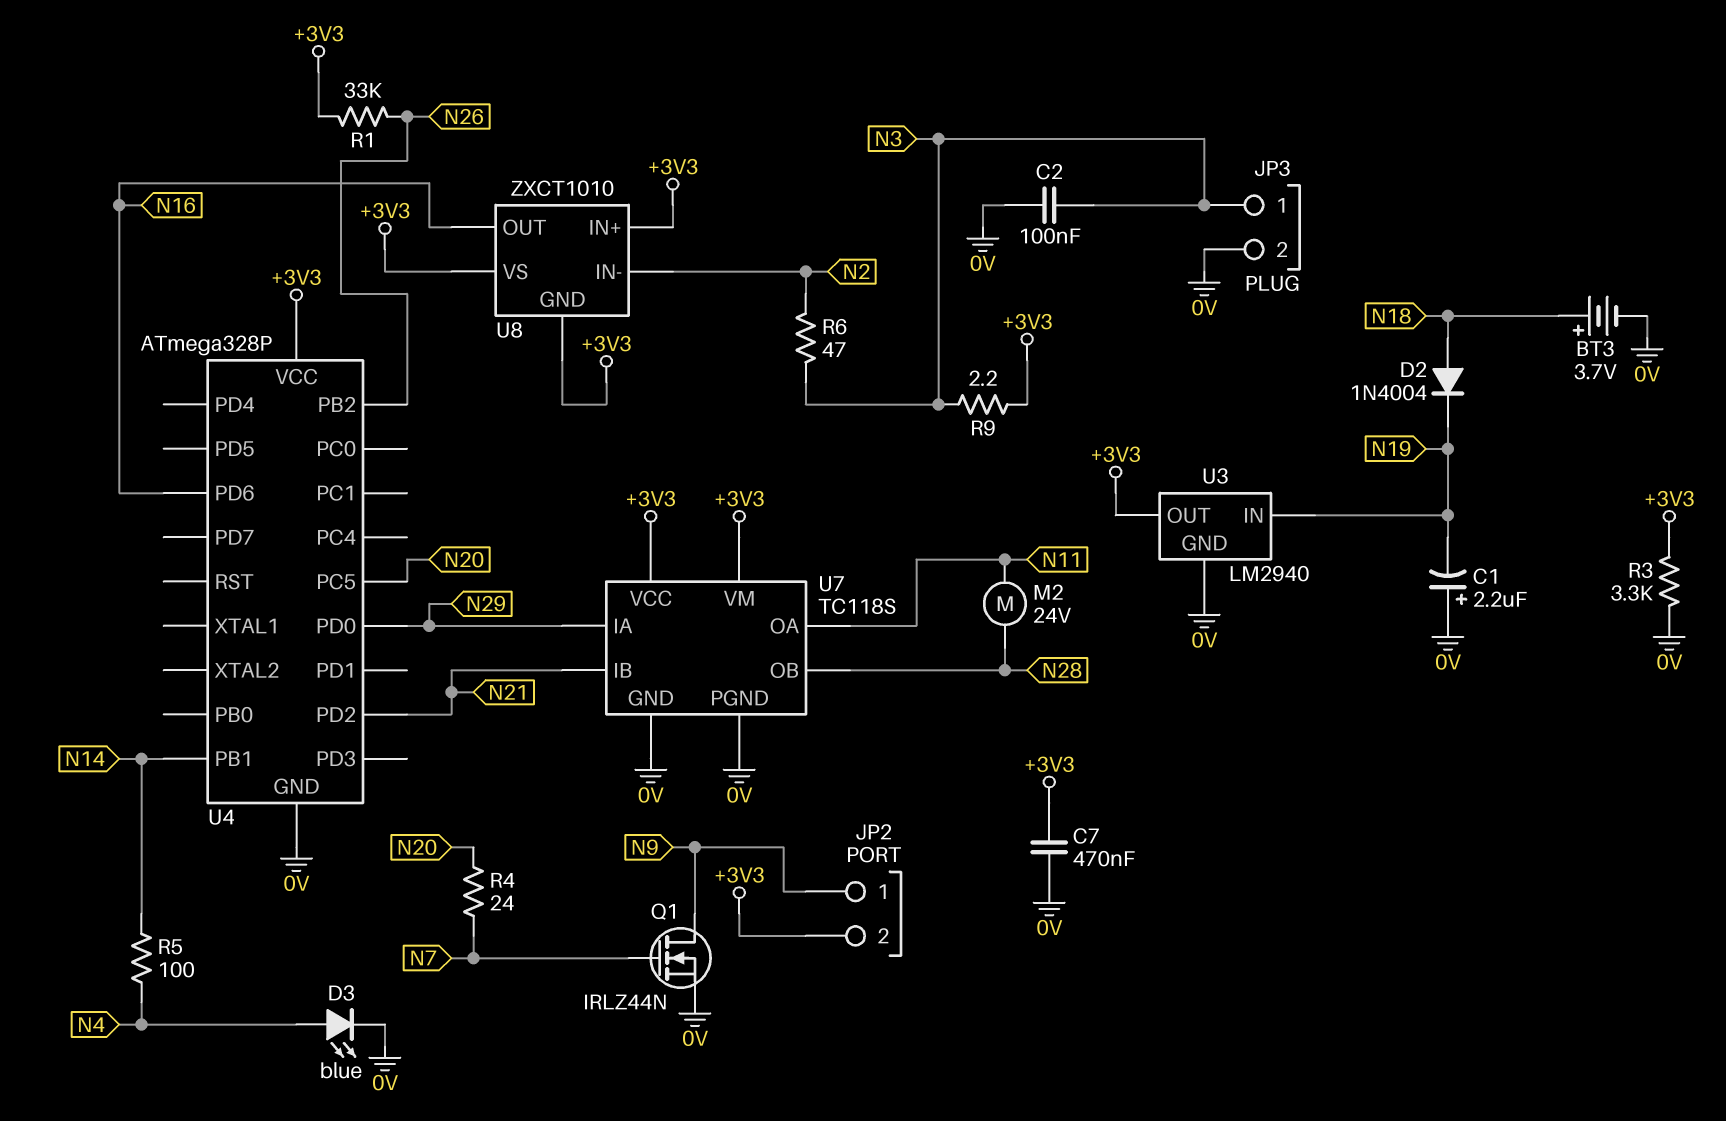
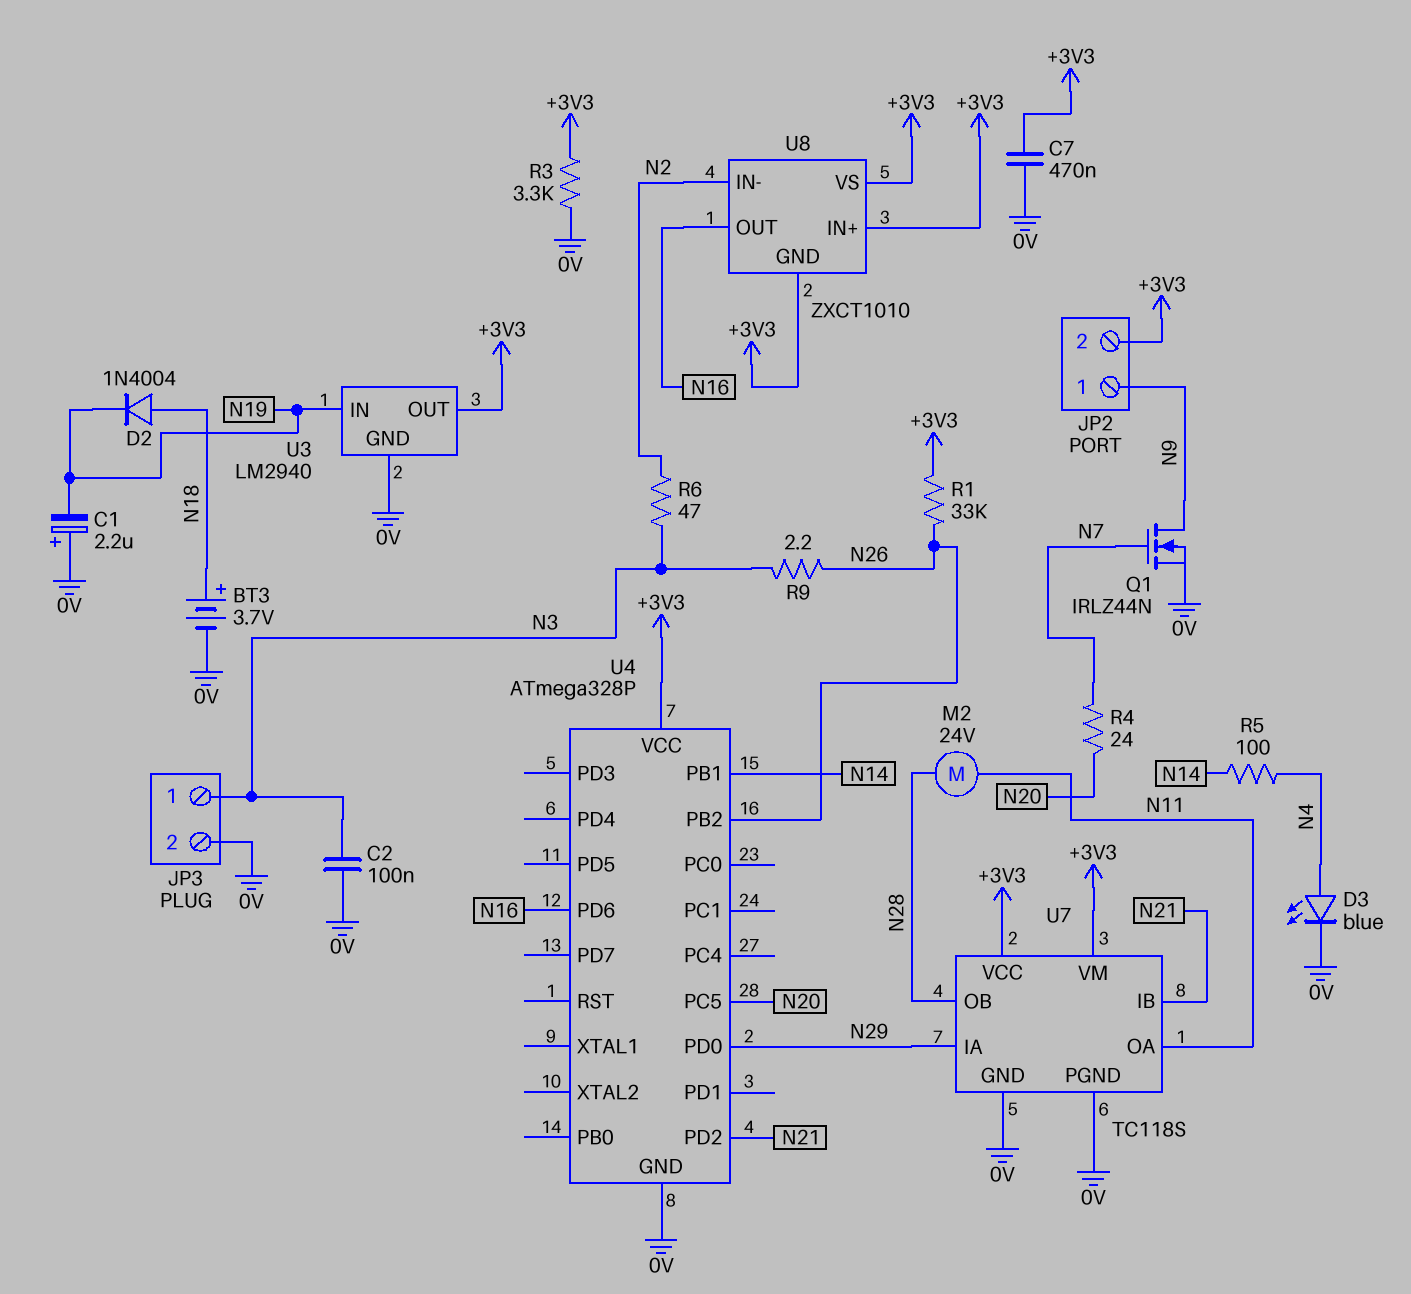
R9: 2.2 (+3V3, N3) -> 2.2 (N3, N26)

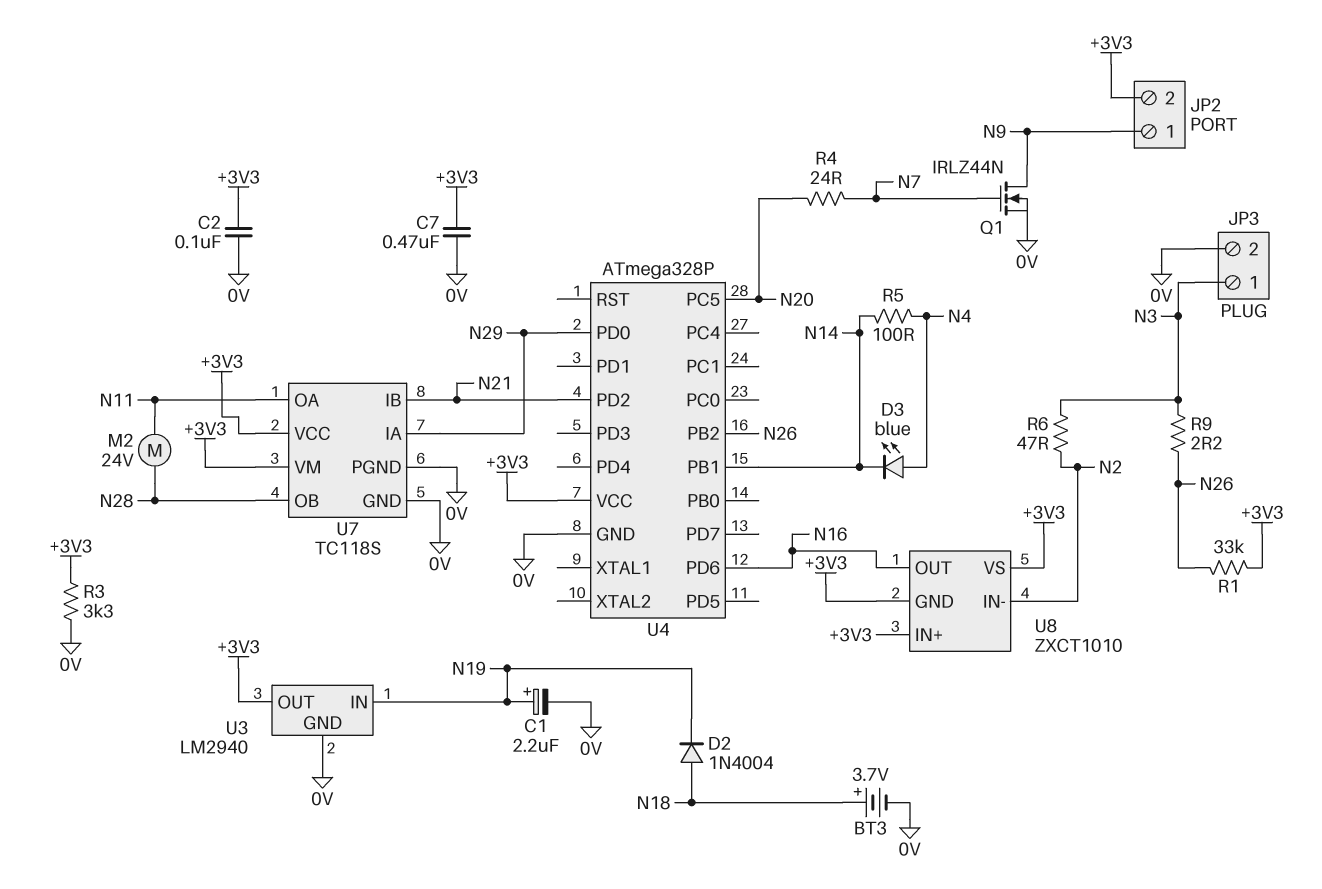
C1: 2.2uF (plus 0V, minus N19) -> 2.2uF (plus N19, minus 0V)
C2: 100nF (0V, N3) -> 100nF (+3V3, 0V)
D3: LED blue (A N4, K 0V) -> LED blue (A N4, K N14)

